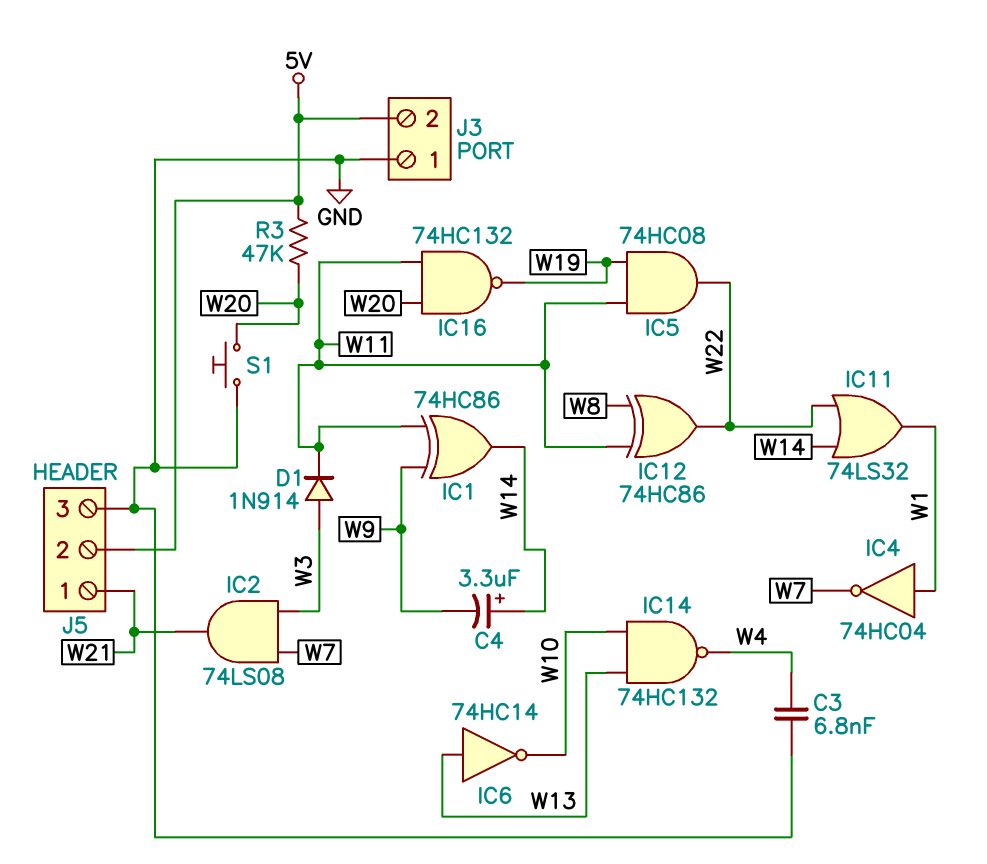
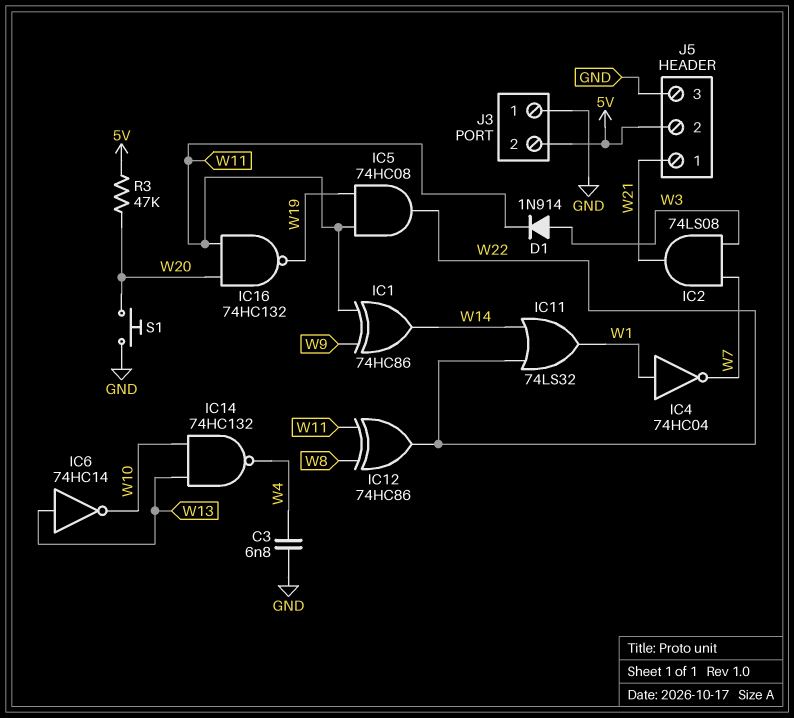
C4: 3.3uF (plus W14, minus W9) -> none

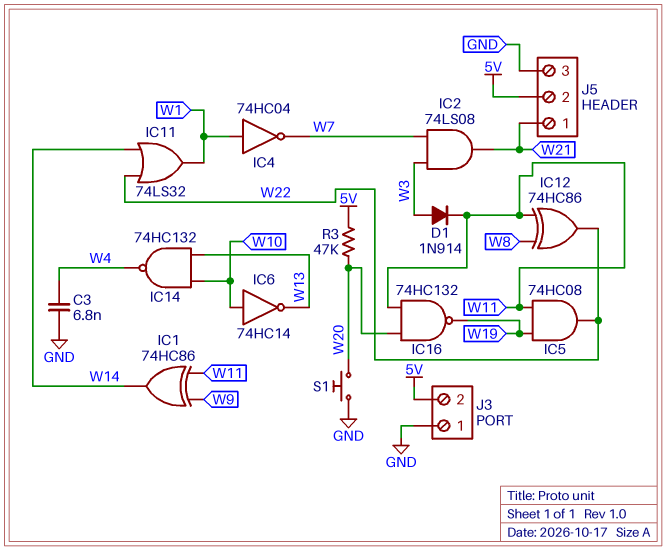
IC6: NOT 74HC14 (in W13, out W10) -> NOT 74HC14 (in W10, out W13)

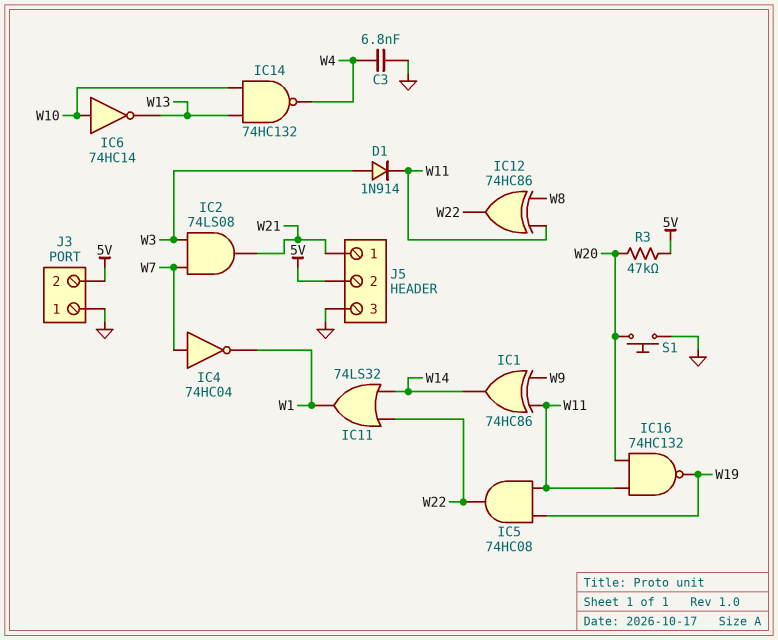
IC4: NOT 74HC04 (in W1, out W7) -> NOT 74HC04 (in W7, out W1)

